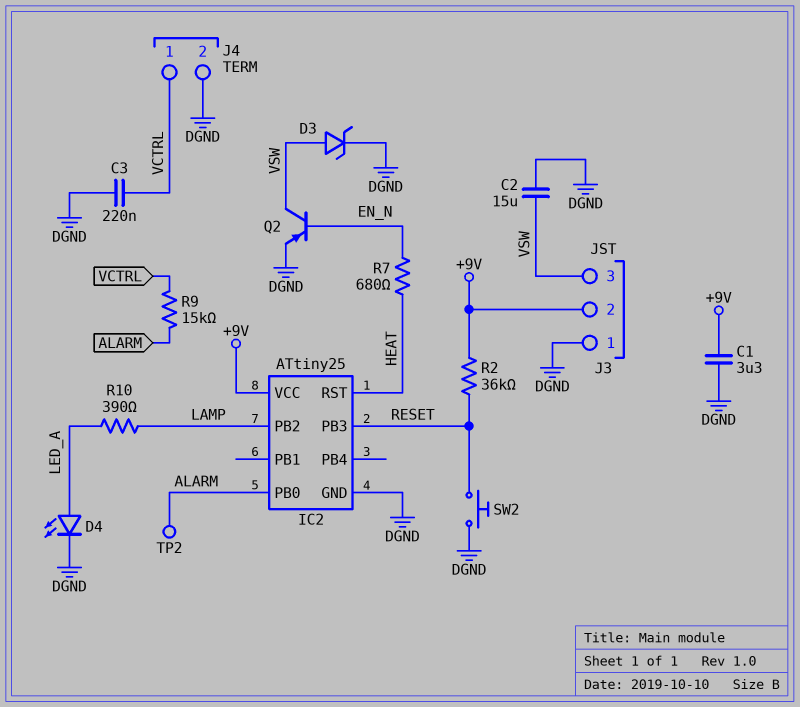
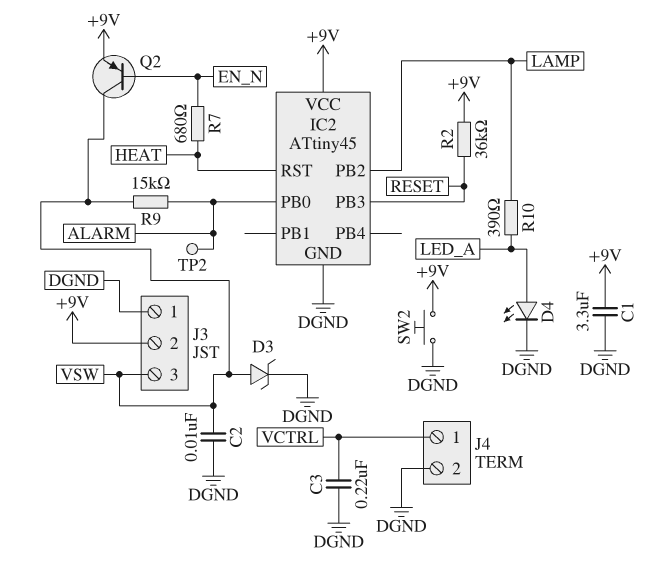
C2: 15uF (DGND, VSW) -> 10nF (DGND, VSW)
IC2: ATtiny25 -> ATtiny45
Q2: PNP (B EN_N, C VSW, E DGND) -> PNP (B EN_N, C VSW, E +9V)
R9: 15k (ALARM, VCTRL) -> 15k (ALARM, VSW)
SW2: button (DGND, RESET) -> button (+9V, DGND)

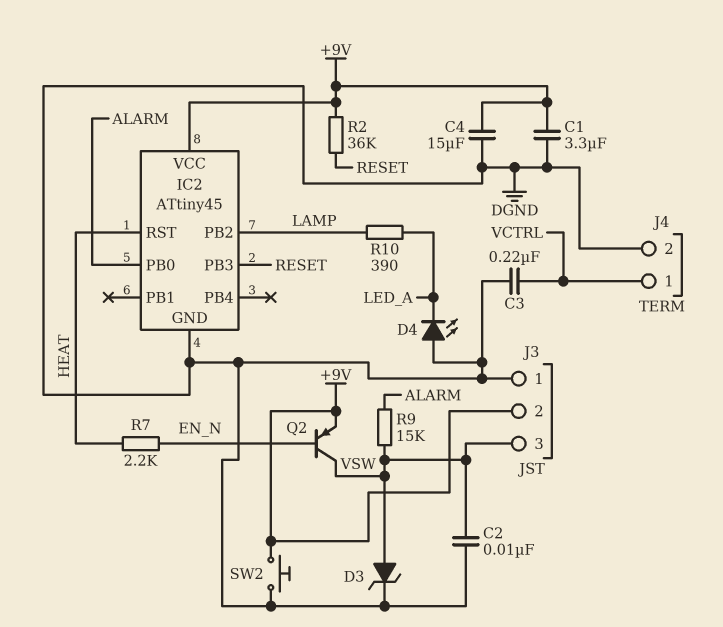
C4: none -> 15uF (+9V, DGND)
D4: LED (A LED_A, K DGND) -> LED (A DGND, K LED_A)
R7: 680 (EN_N, HEAT) -> 2.2k (EN_N, HEAT)
TP2: test point (ALARM) -> none

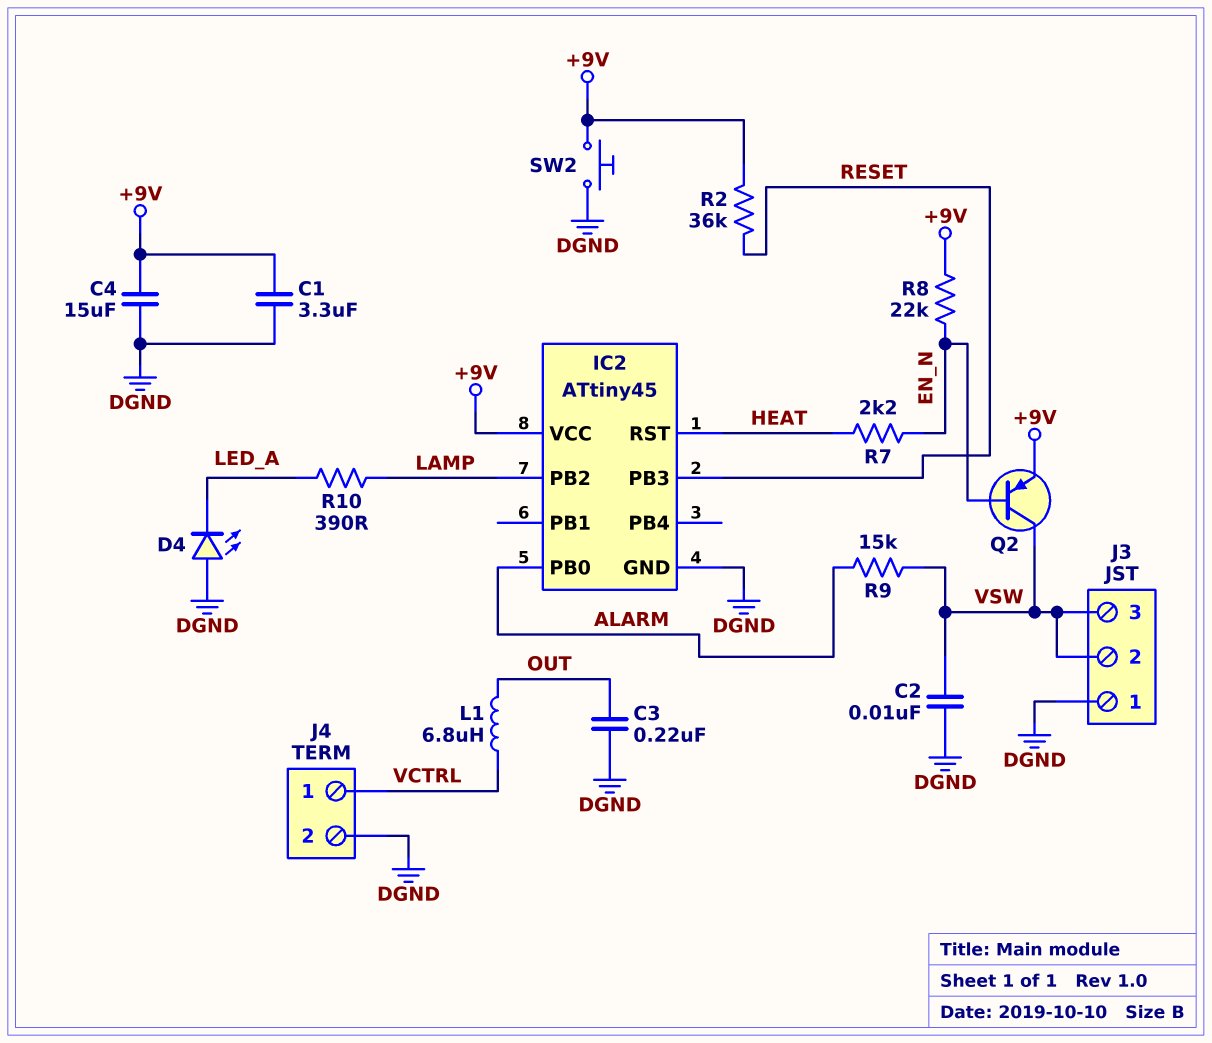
C3: 220nF (DGND, VCTRL) -> 220nF (DGND, OUT)
D3: zener (A VSW, K DGND) -> none
J3 pin 2: +9V -> VSW
L1: none -> 6.8uH (OUT, VCTRL)
R8: none -> 22k (+9V, EN_N)

